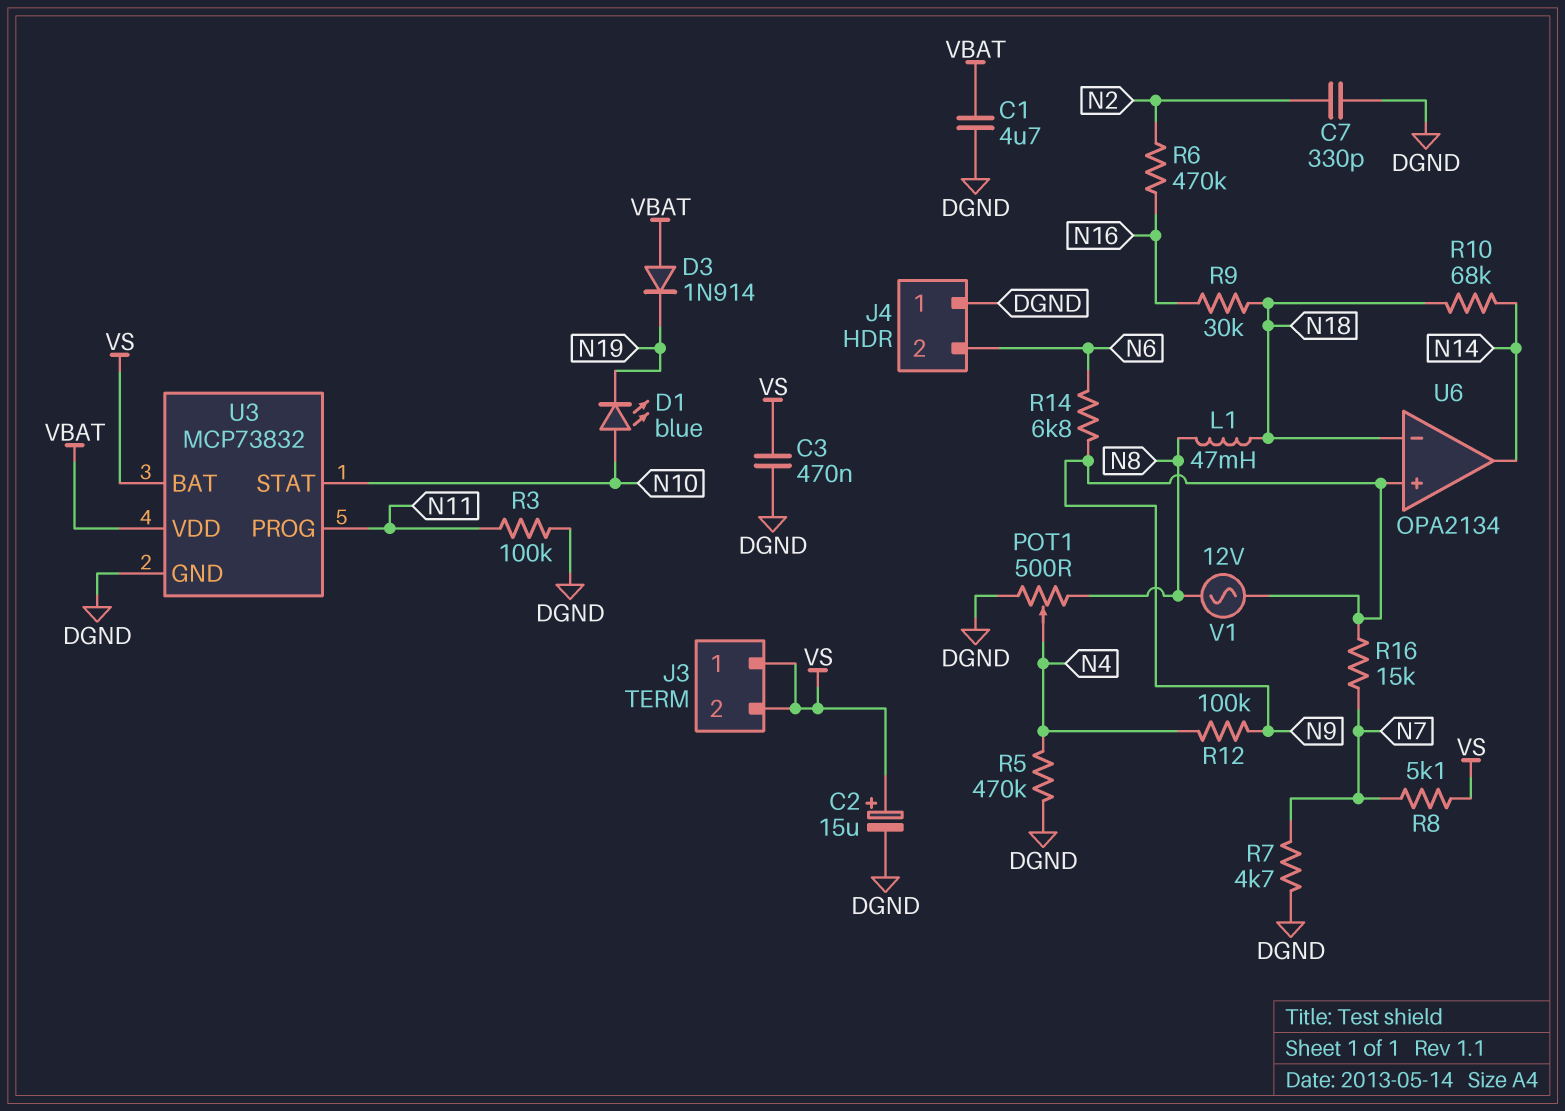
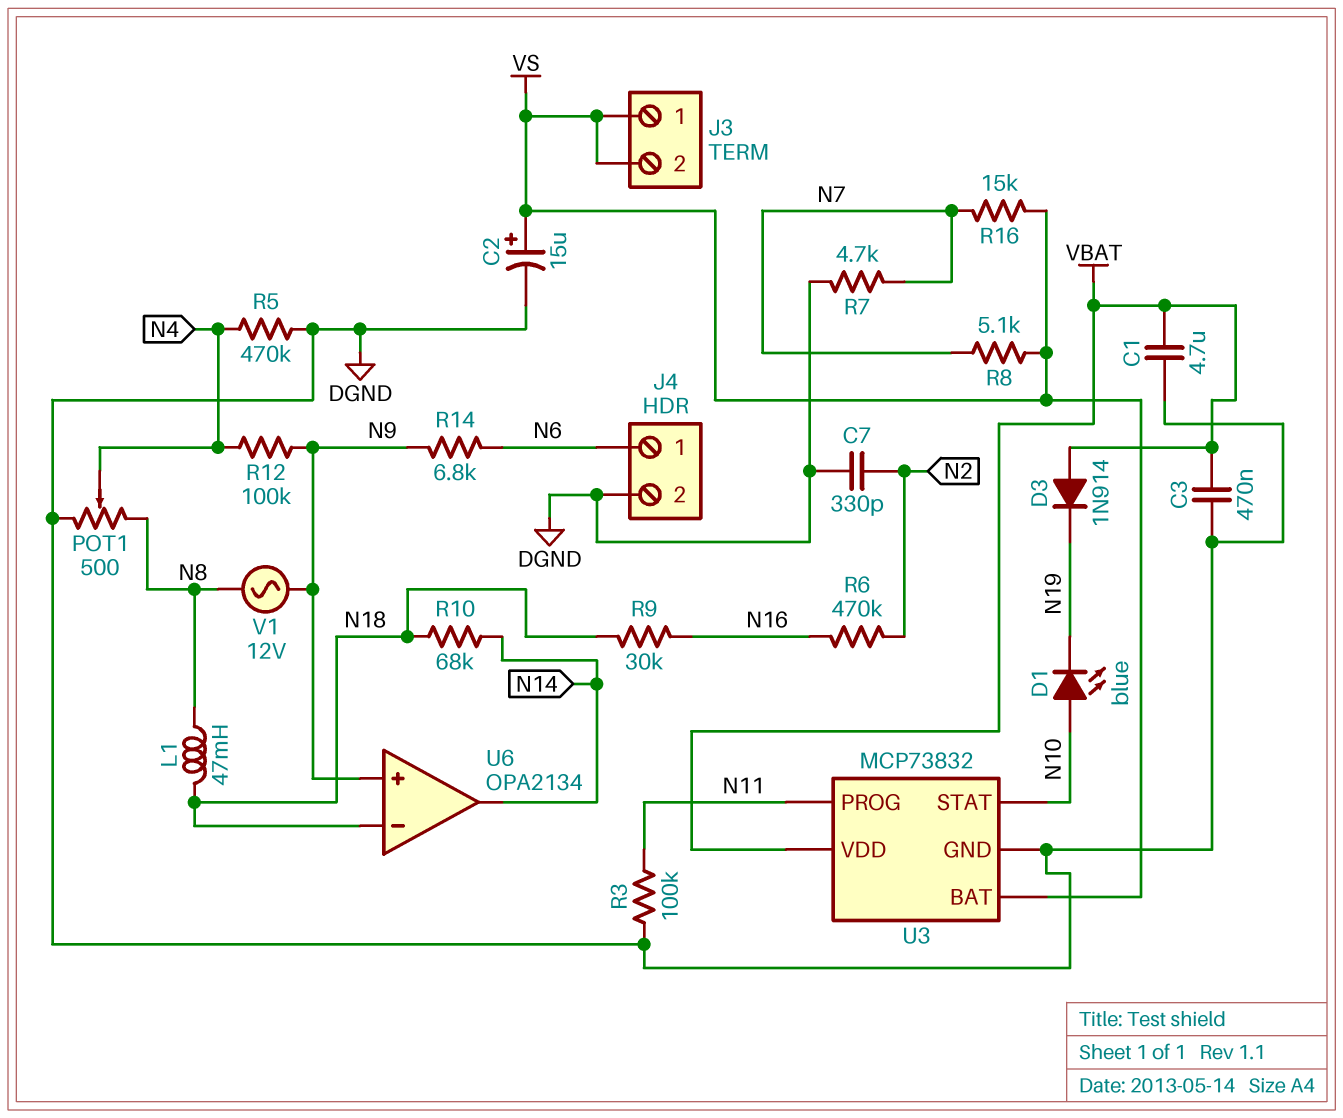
C3: 470nF (DGND, VS) -> 470nF (DGND, VBAT)
J4 pin 1: DGND -> N6
J4 pin 2: N6 -> DGND
R16: 15k (N7, N9) -> 15k (N7, VS)

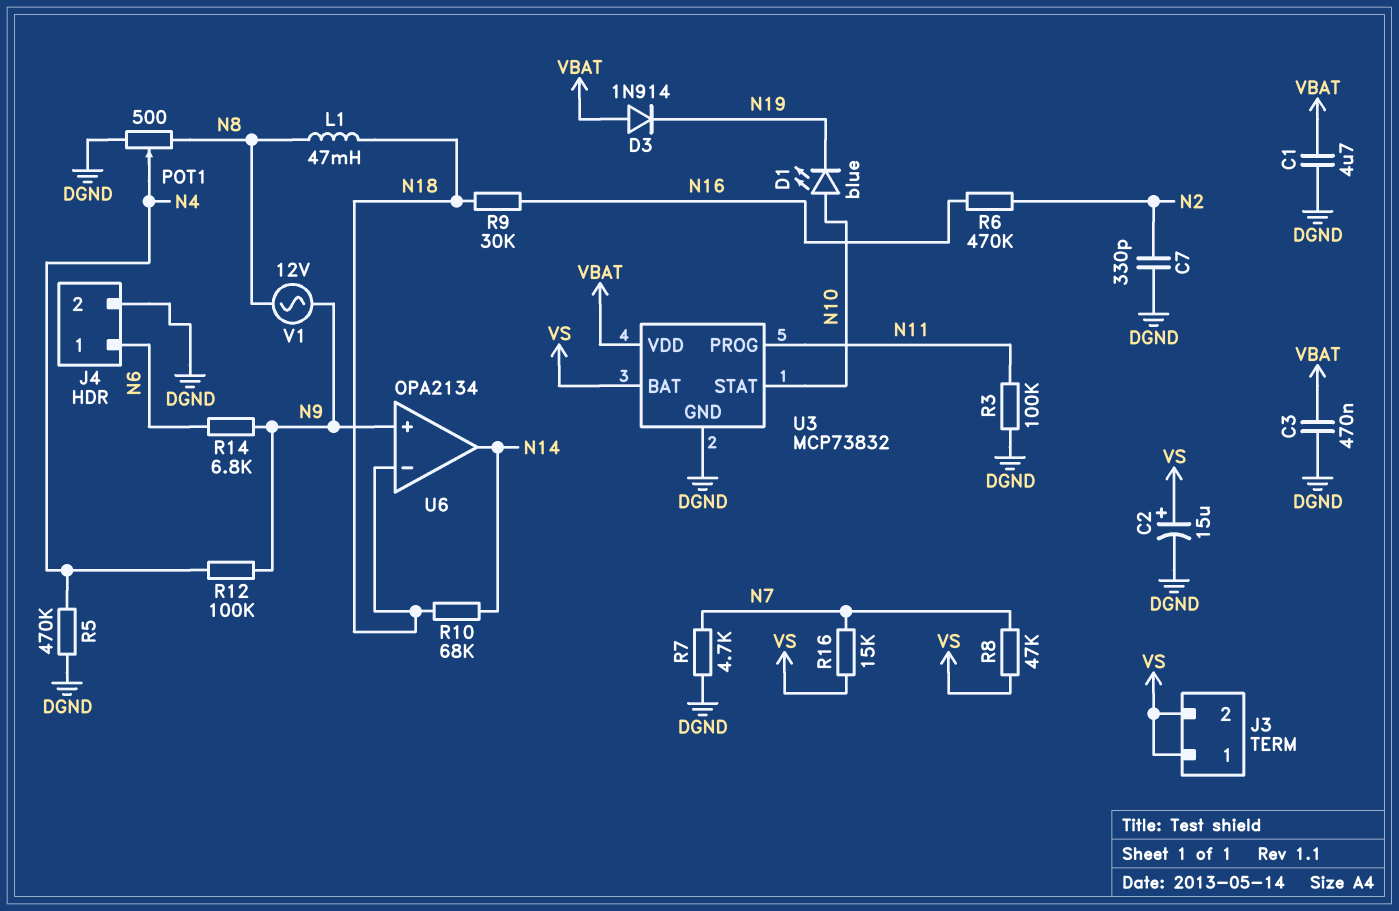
R8: 5.1k (N7, VS) -> 47k (N7, VS)

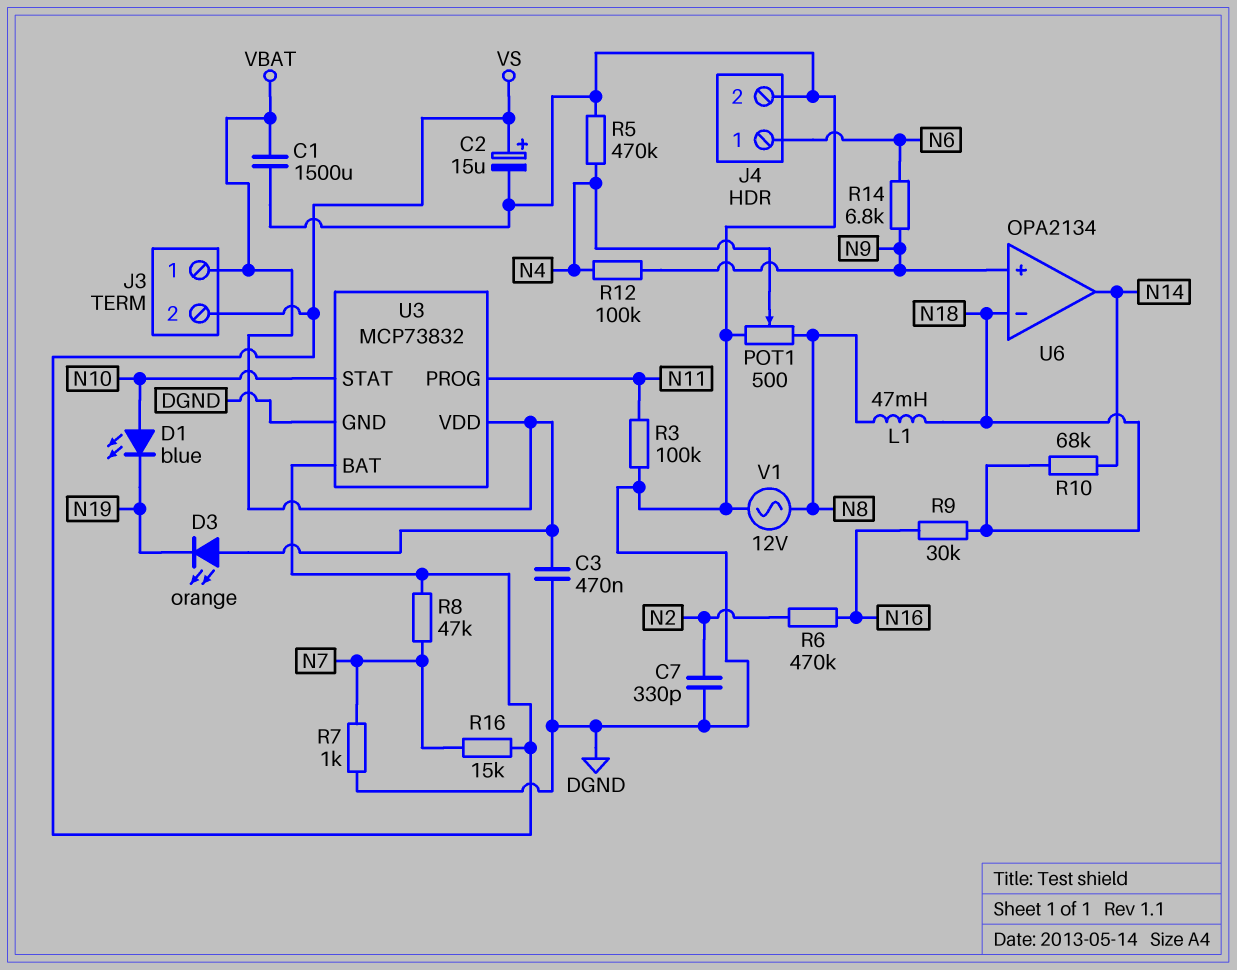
C1: 4.7uF (DGND, VBAT) -> 1500uF (DGND, VBAT)
D3: diode 1N914 (A VBAT, K N19) -> LED orange (A VBAT, K N19)
J3 pin 1: VS -> VBAT
R7: 4.7k (DGND, N7) -> 1k (DGND, N7)
V1: AC 12V (N8, N9) -> AC 12V (DGND, N8)

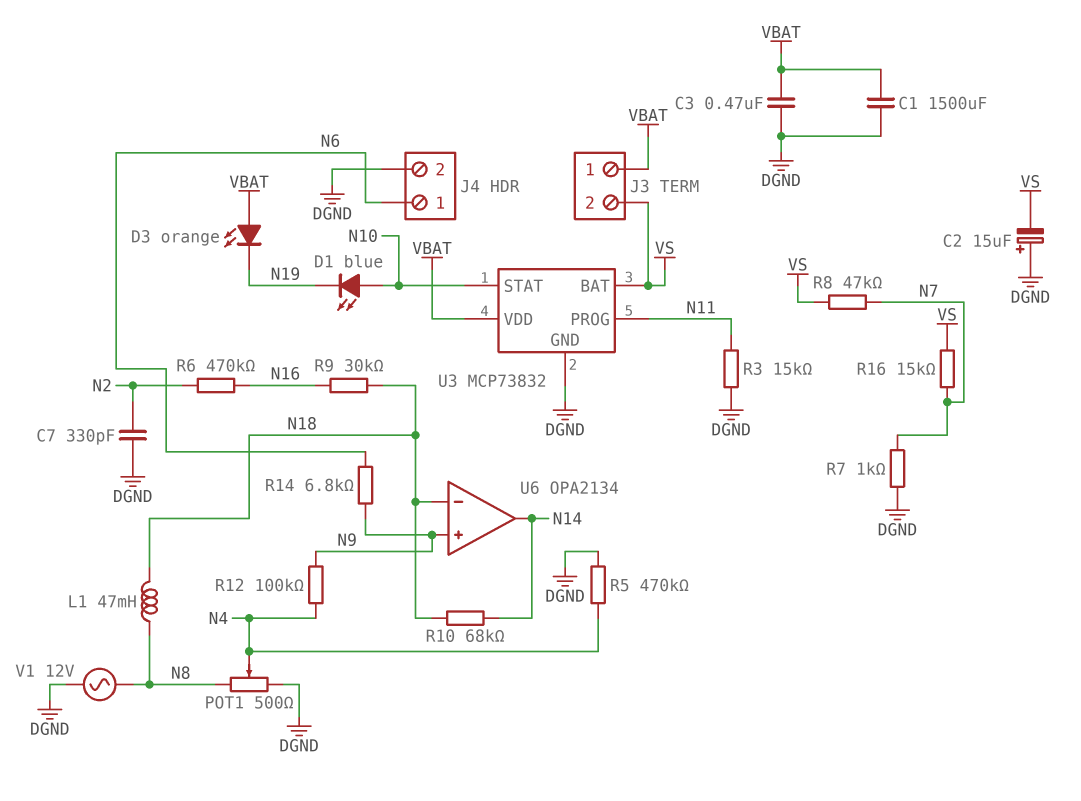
C2: 15uF (plus VS, minus DGND) -> 15uF (plus DGND, minus VS)
R3: 100k (DGND, N11) -> 15k (DGND, N11)

